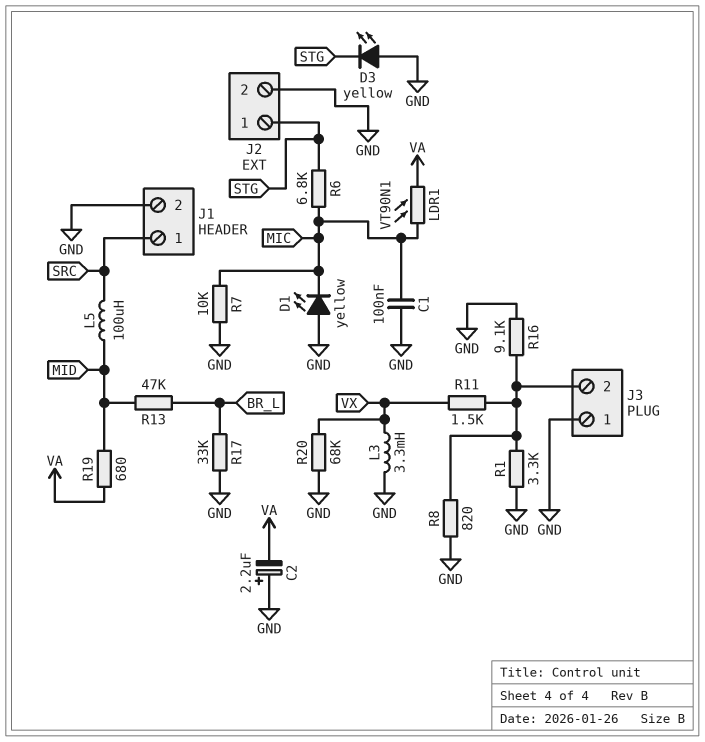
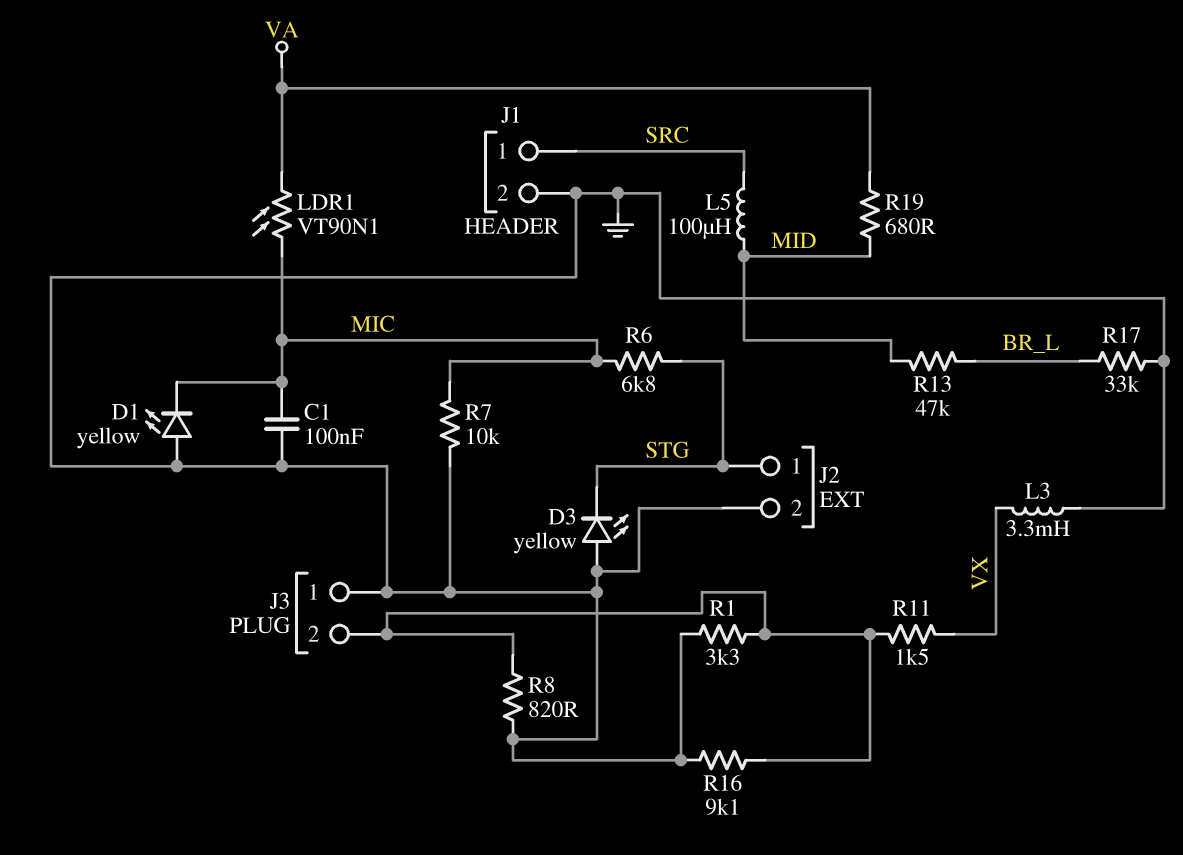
C2: 2.2uF (plus GND, minus VA) -> none
R20: 68k (GND, VX) -> none

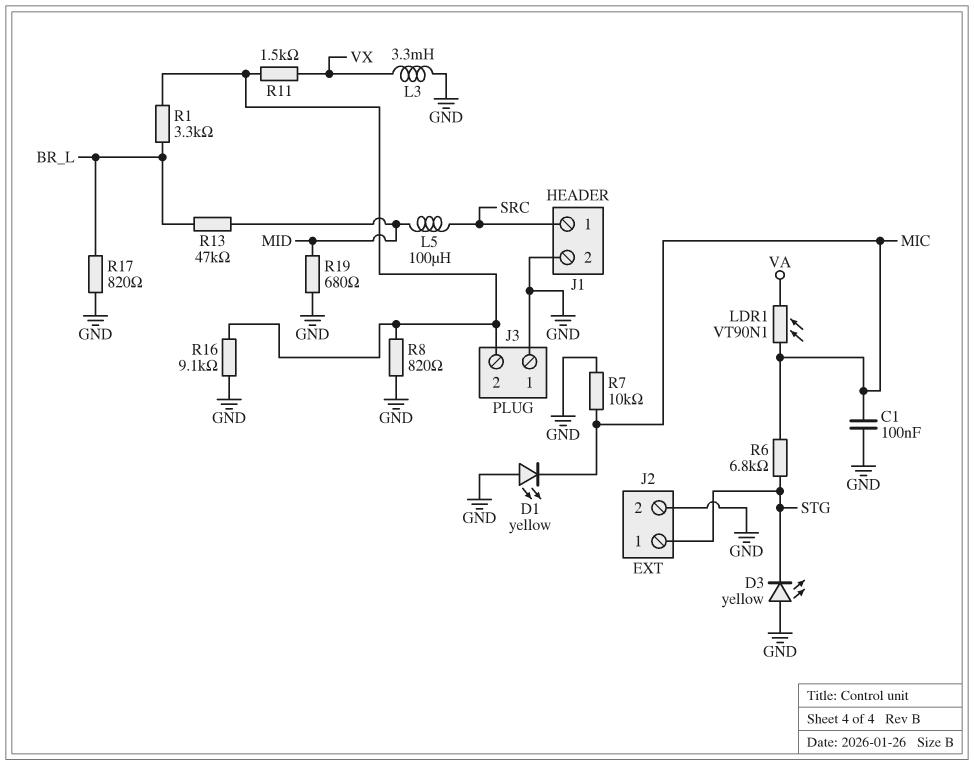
R1: 3.3k (GND, J3/2) -> 3.3k (BR_L, J3/2)
R17: 33k (BR_L, GND) -> 820 (BR_L, GND)
R19: 680 (MID, VA) -> 680 (GND, MID)

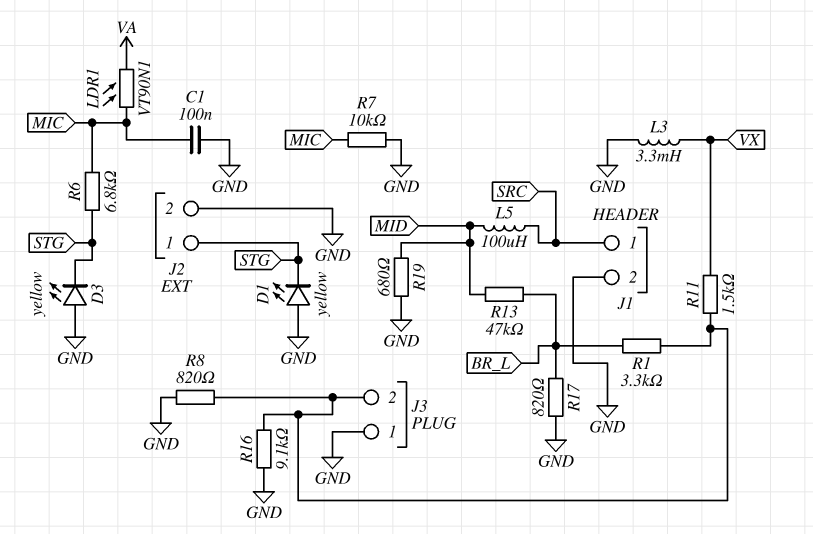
D1: LED yellow (A GND, K MIC) -> LED yellow (A GND, K STG)

